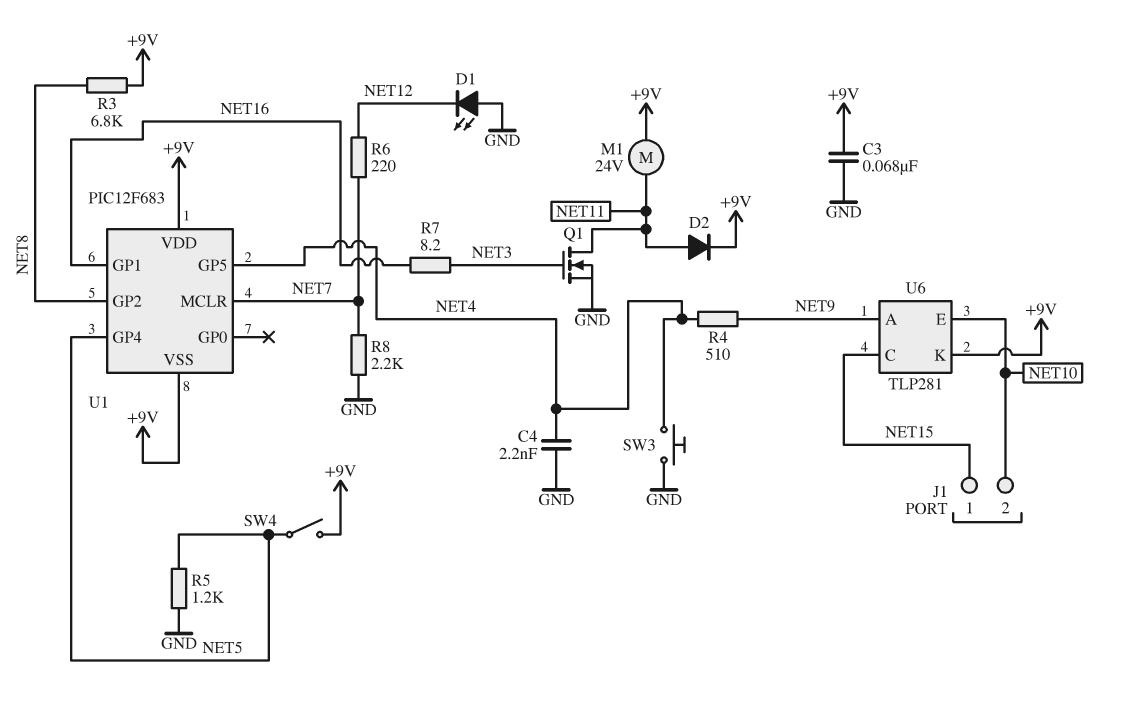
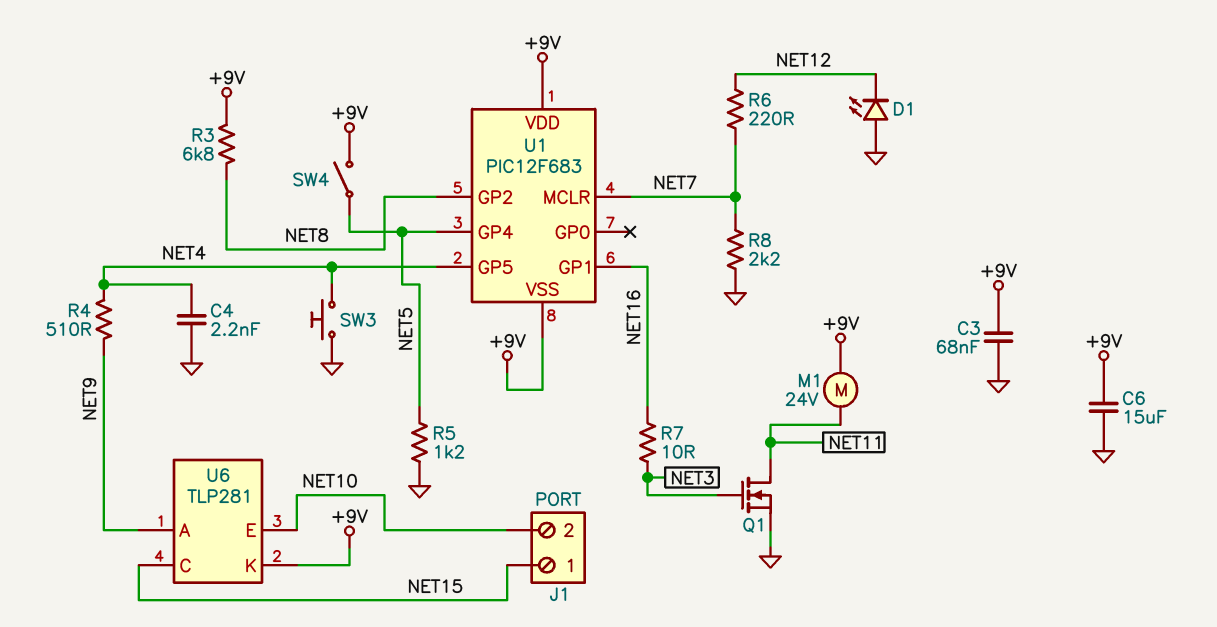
C6: none -> 15uF (+9V, GND)
D2: diode (A NET11, K +9V) -> none
R7: 8.2 (NET3, NET16) -> 10 (NET3, NET16)

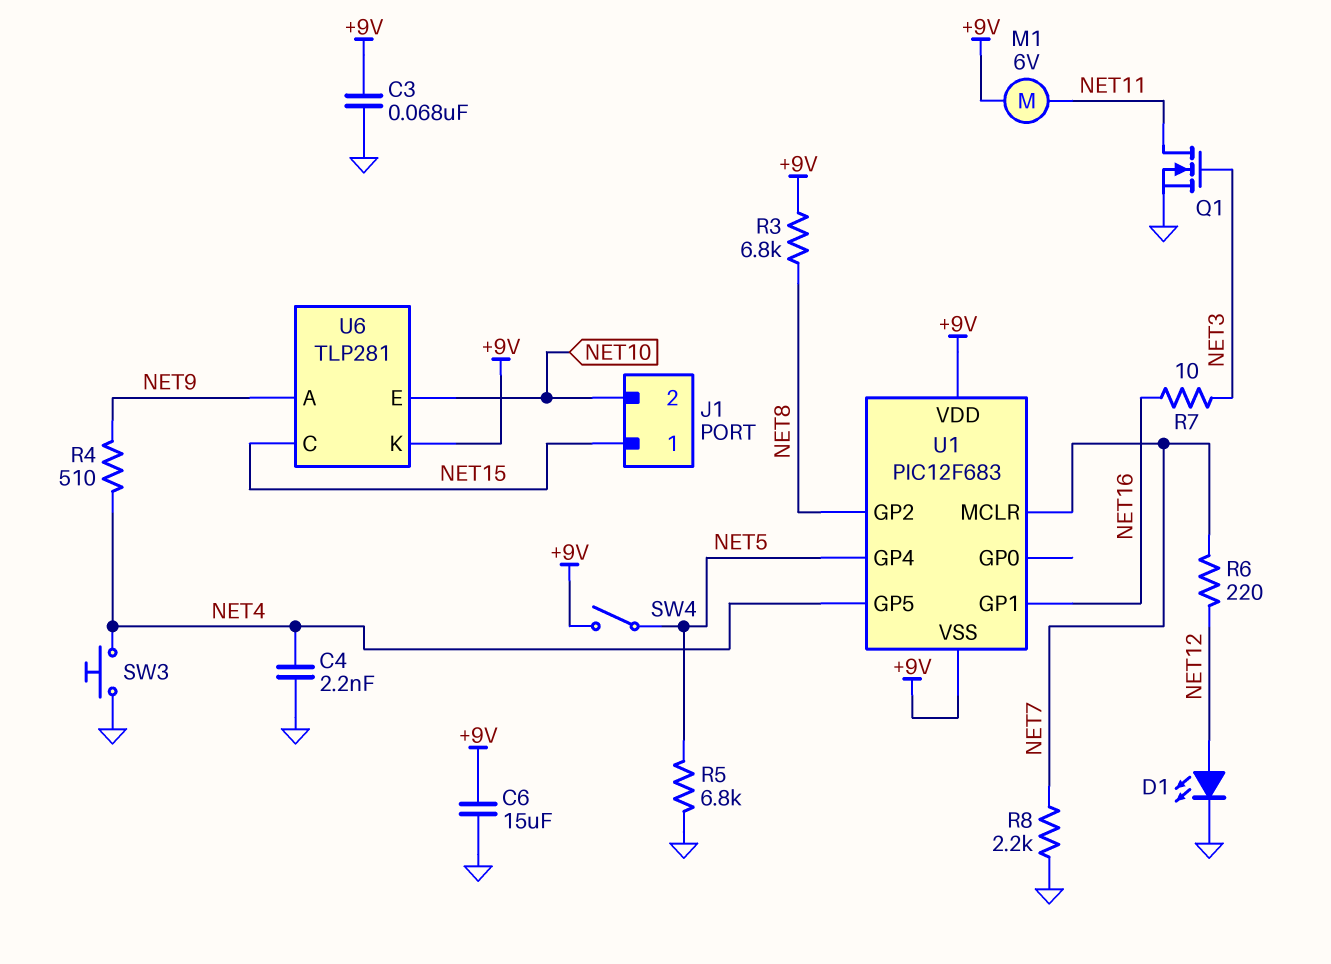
D1: LED (A GND, K NET12) -> LED (A NET12, K GND)
M1: motor 24V (+9V, NET11) -> motor 6V (+9V, NET11)
R5: 1.2k (GND, NET5) -> 6.8k (GND, NET5)

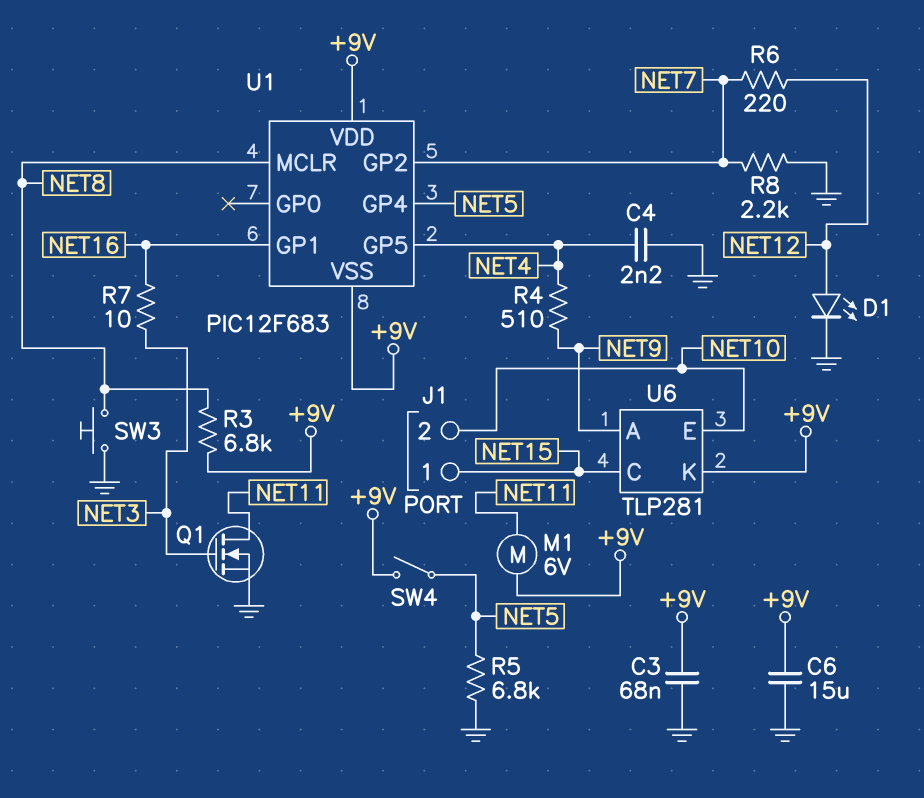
SW3: button (GND, NET4) -> button (GND, NET8)
U1 pin GP2: NET8 -> NET7
U1 pin MCLR: NET7 -> NET8

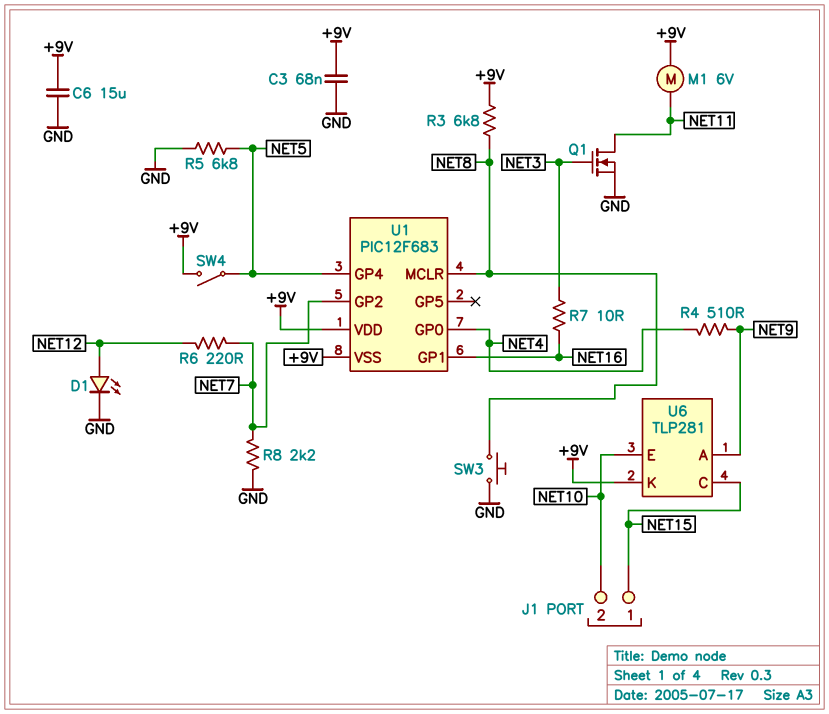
C4: 2.2nF (GND, NET4) -> none
U1 pin GP0: none -> NET4
U1 pin GP5: NET4 -> none

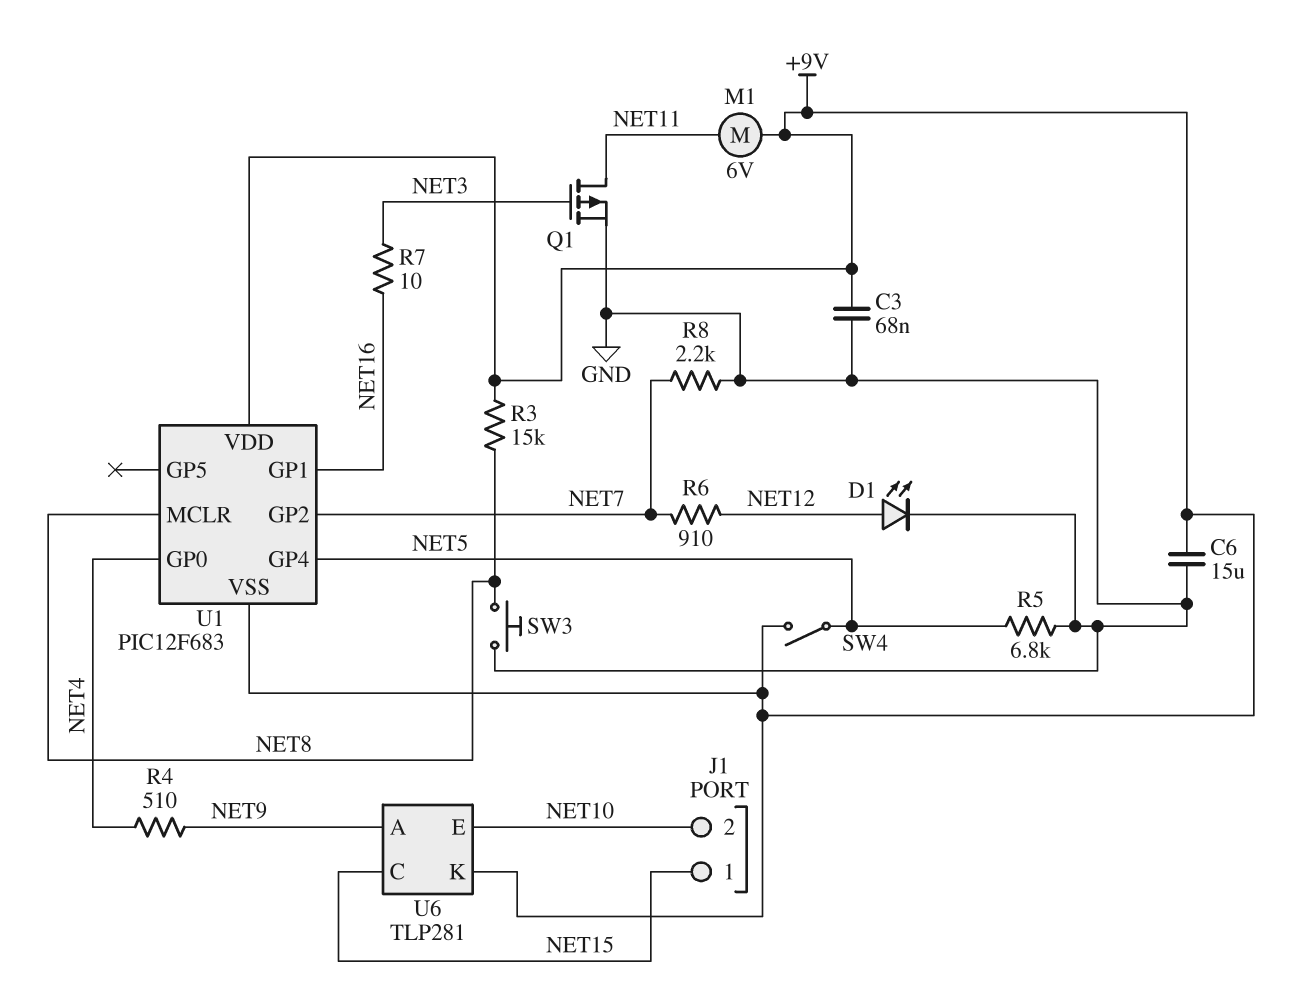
Q1: NMOS (G NET3, D NET11, S GND) -> PMOS (G NET3, D NET11, S GND)
R3: 6.8k (+9V, NET8) -> 15k (+9V, NET8)
R6: 220 (NET7, NET12) -> 910 (NET7, NET12)

